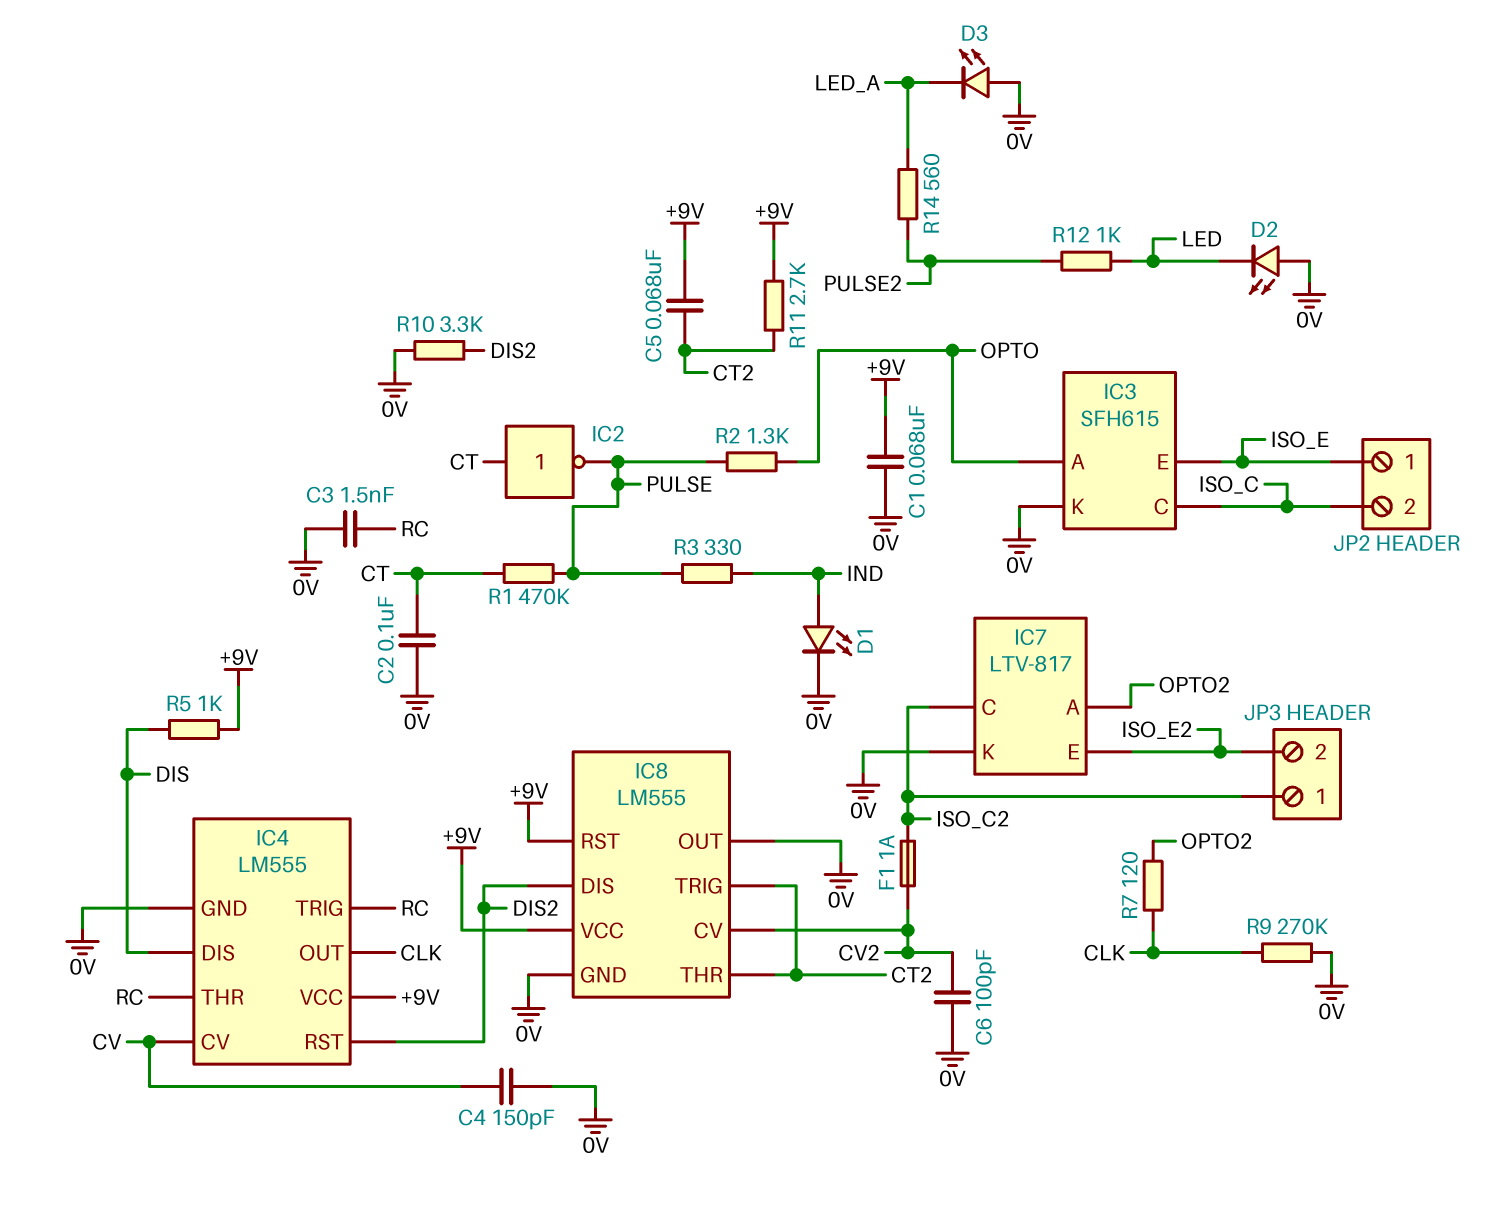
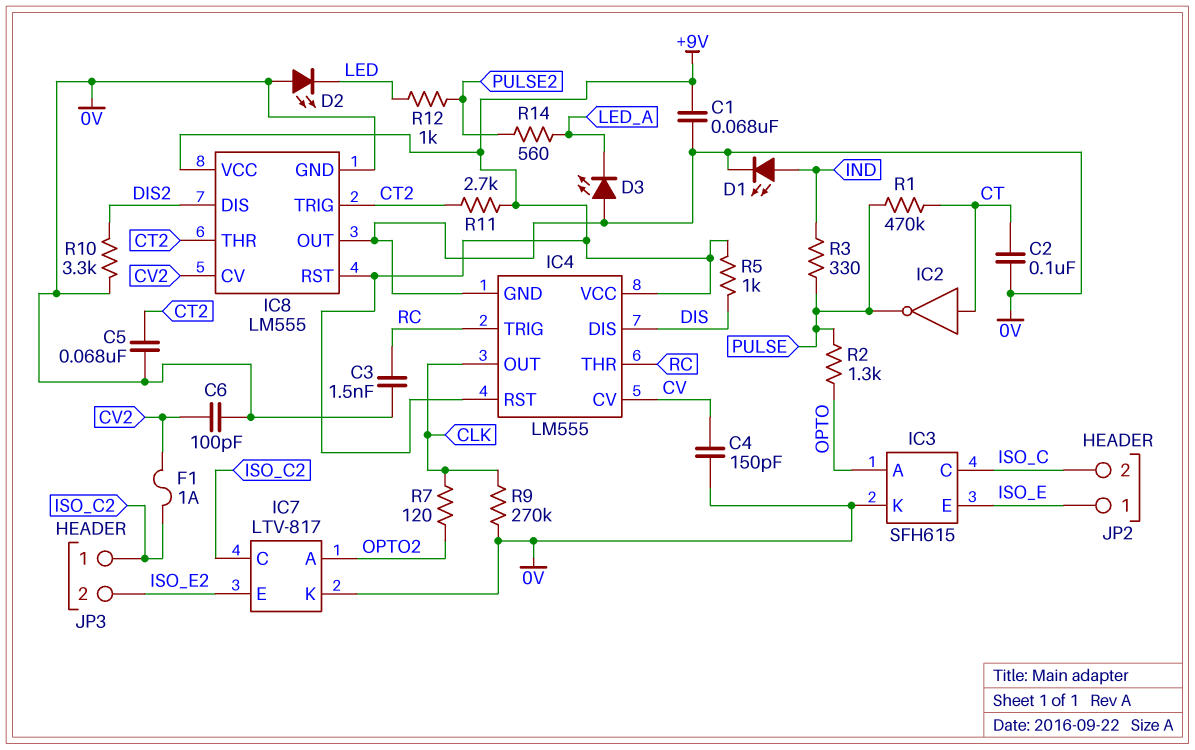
C5: 68nF (+9V, CT2) -> 68nF (0V, CT2)
IC4 pin RST: DIS2 -> +9V

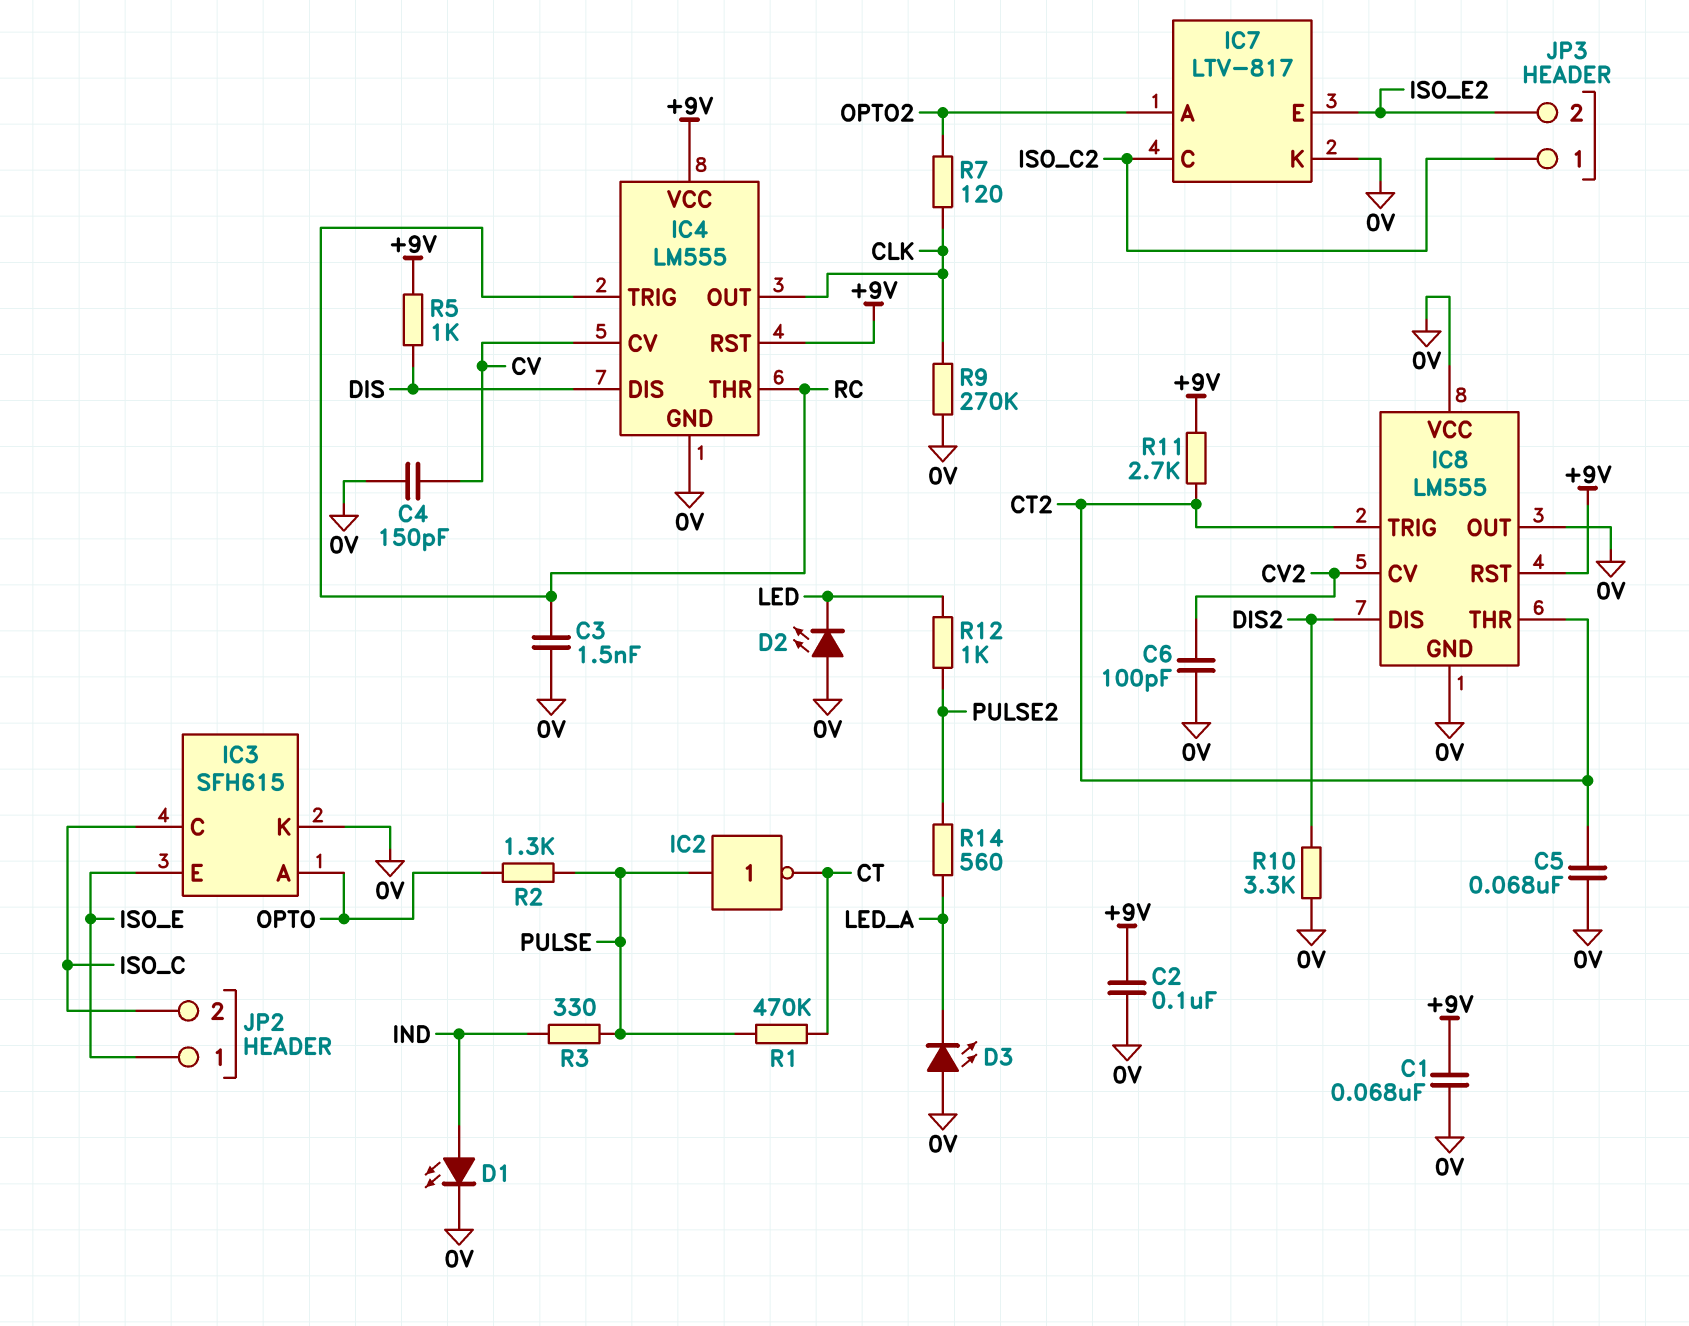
C2: 100nF (0V, CT) -> 100nF (+9V, 0V)
F1: 1A (CV2, ISO_C2) -> none
IC2: NOT (in CT, out PULSE) -> NOT (in PULSE, out CT)
IC8 pin VCC: +9V -> 0V

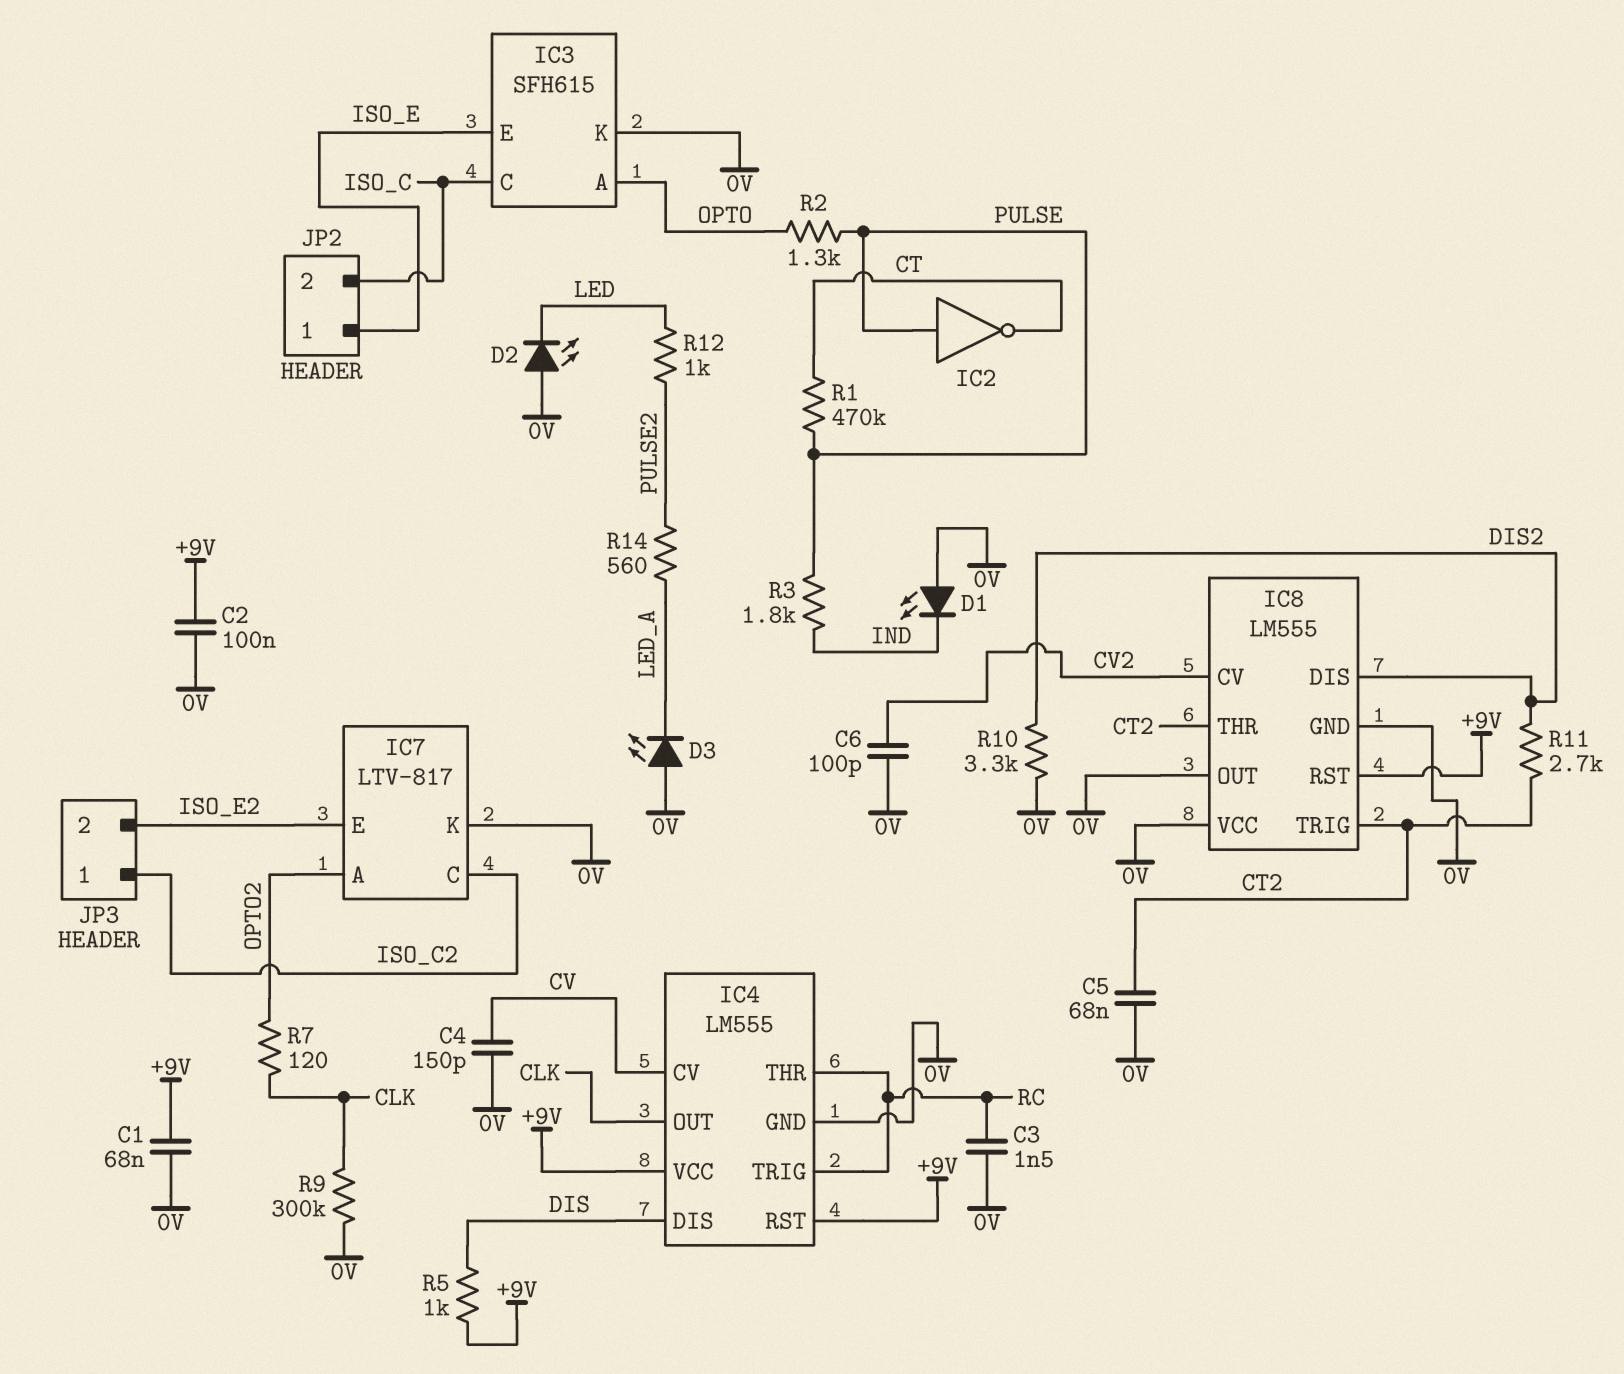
D1: LED (A IND, K 0V) -> LED (A 0V, K IND)
R3: 330 (IND, PULSE) -> 1.8k (IND, PULSE)
R9: 270k (0V, CLK) -> 300k (0V, CLK)
R11: 2.7k (+9V, CT2) -> 2.7k (CT2, DIS2)

